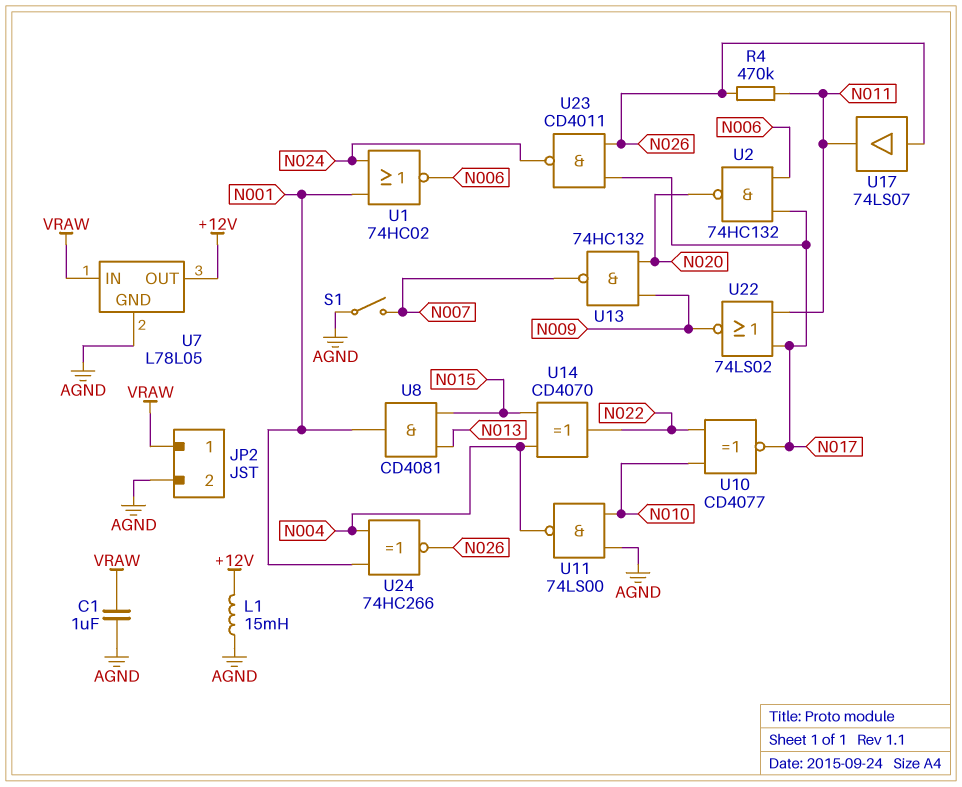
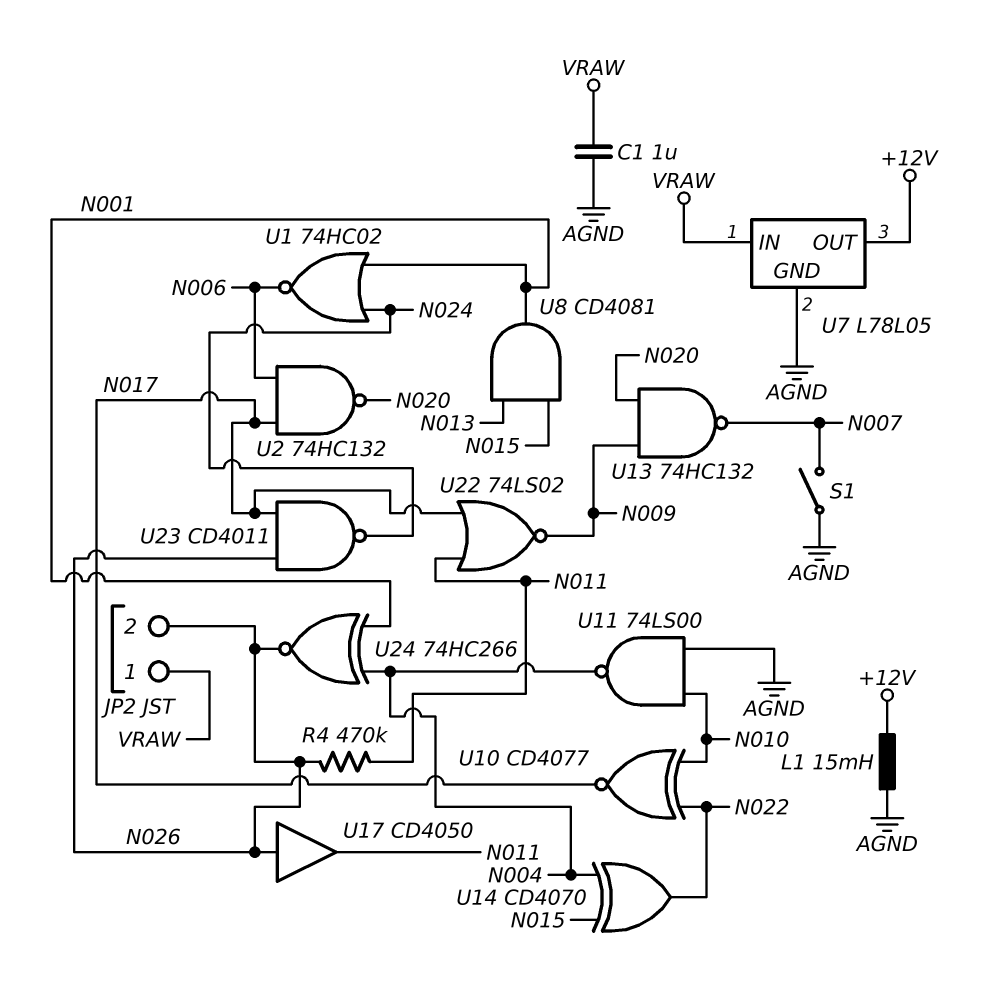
JP2 pin 2: AGND -> N026
U17: buffer 74LS07 (in N026, out N011) -> buffer CD4050 (in N026, out N011)

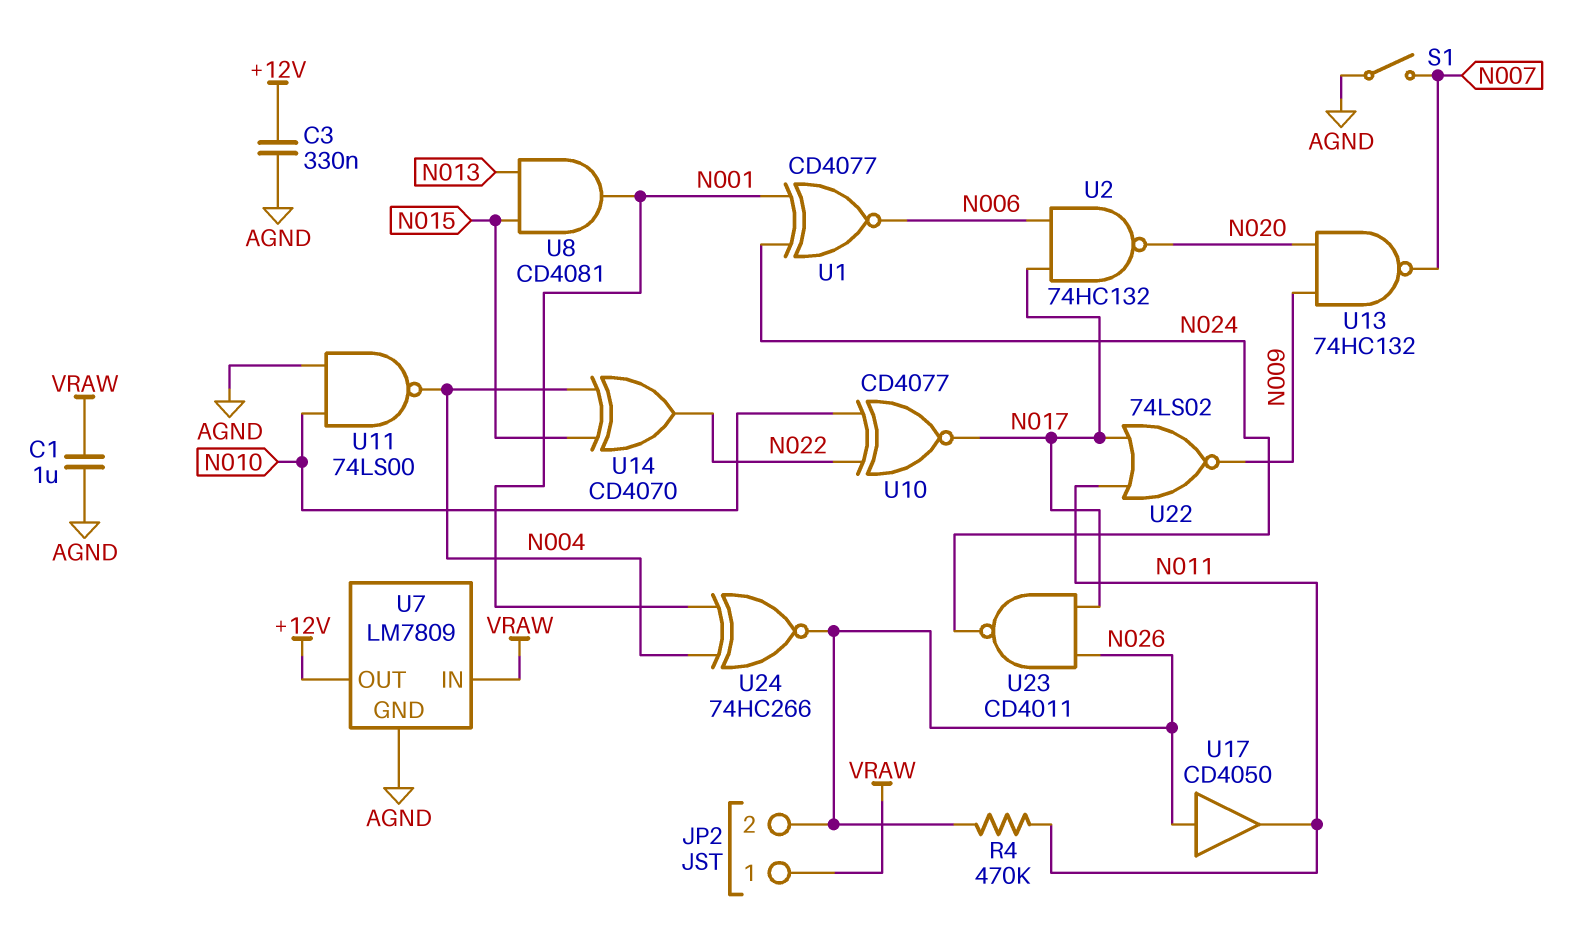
C3: none -> 330nF (+12V, AGND)
L1: 15mH (+12V, AGND) -> none
U1: NOR 74HC02 (in N001, in N024, out N006) -> XNOR CD4077 (in N001, in N024, out N006)
U7: L78L05 -> LM7809

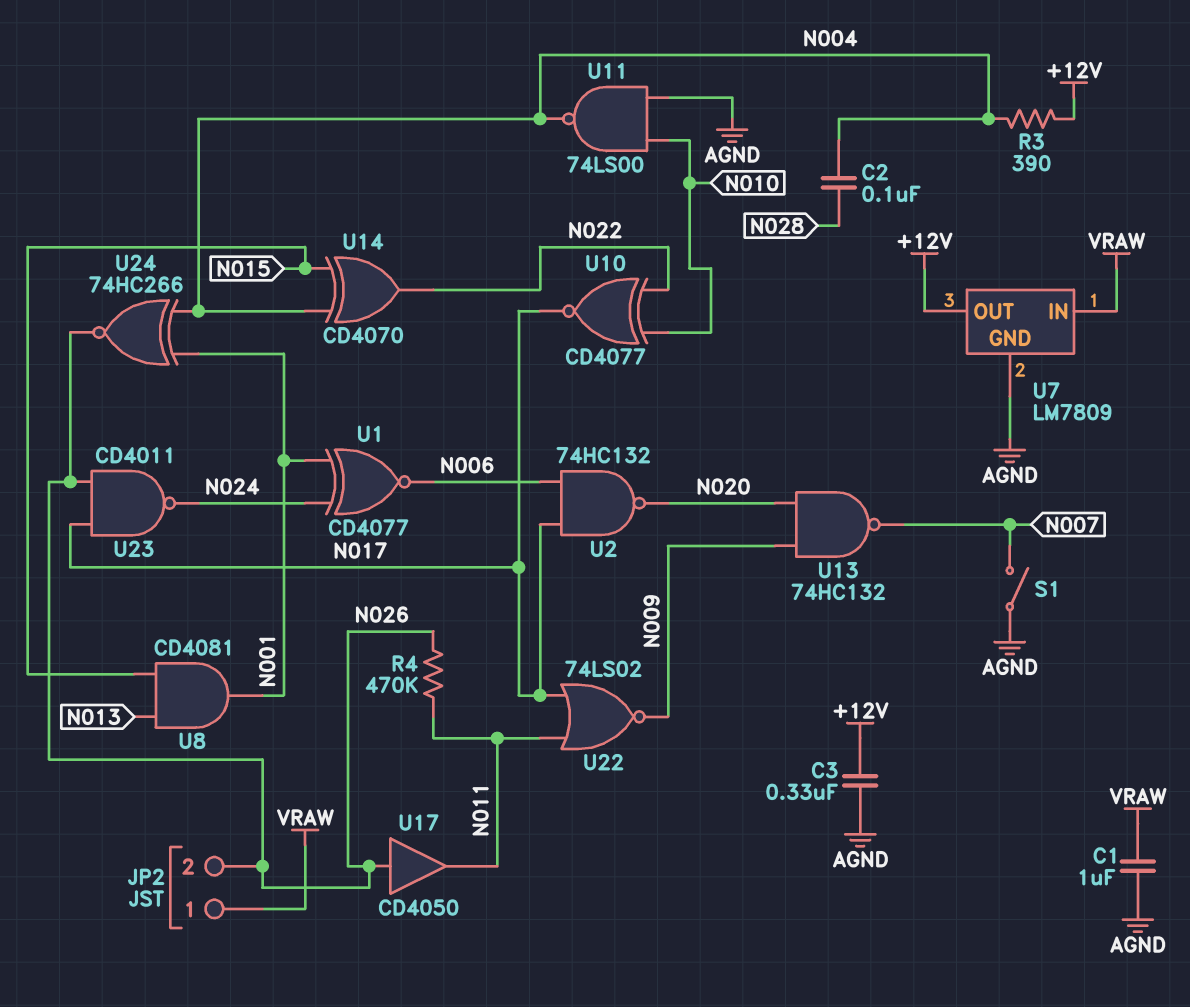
C2: none -> 100nF (N004, N028)
R3: none -> 390 (+12V, N004)

